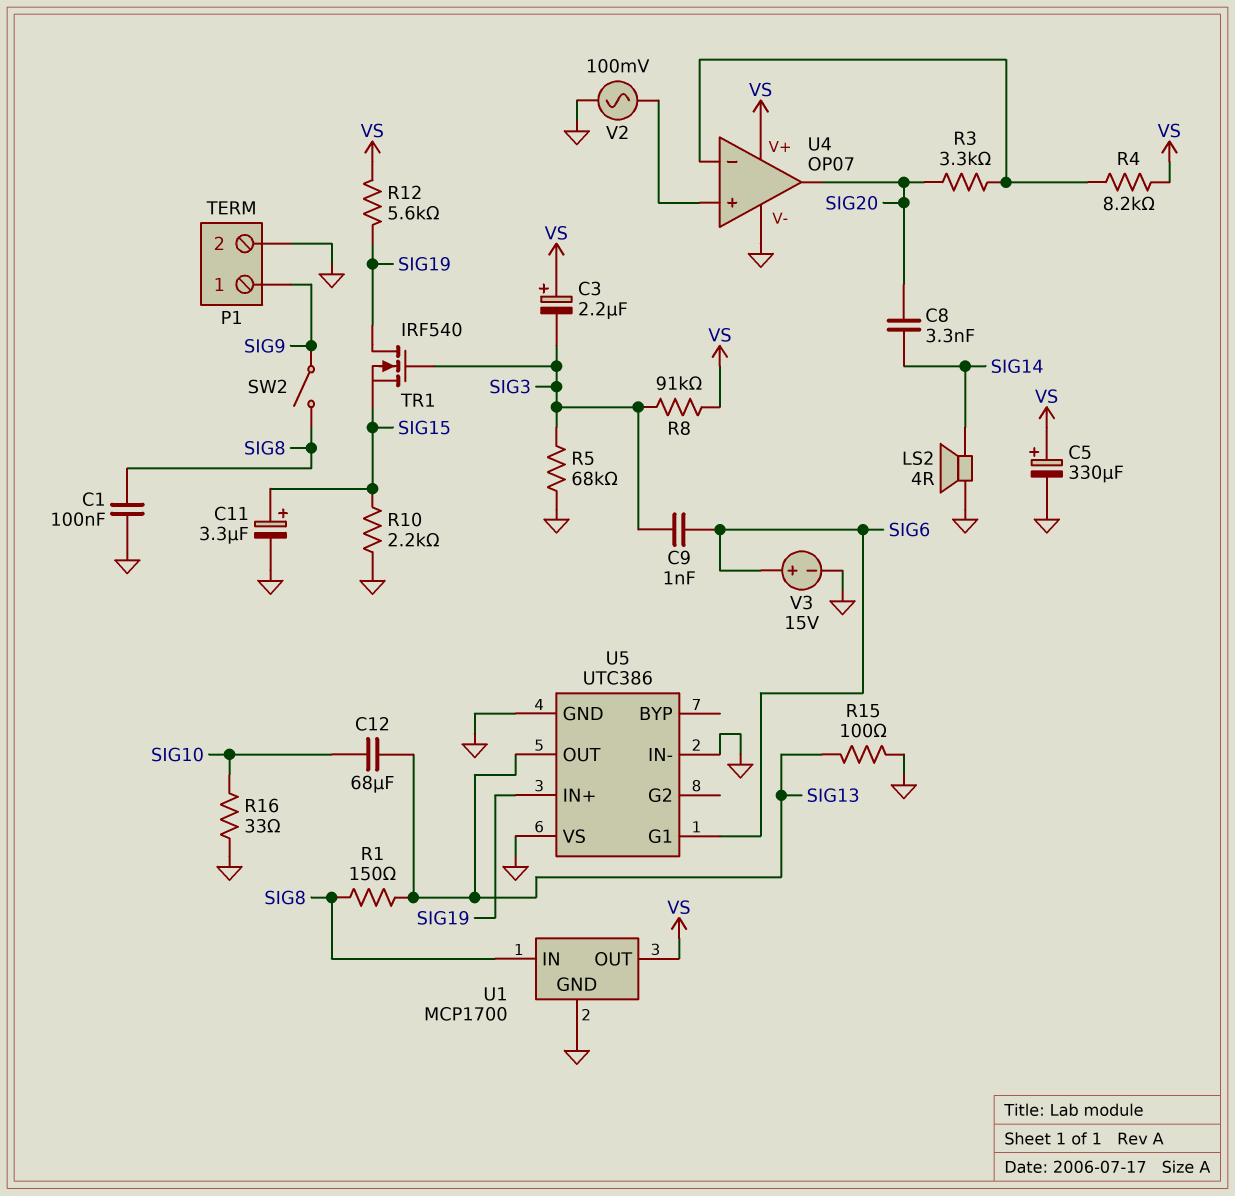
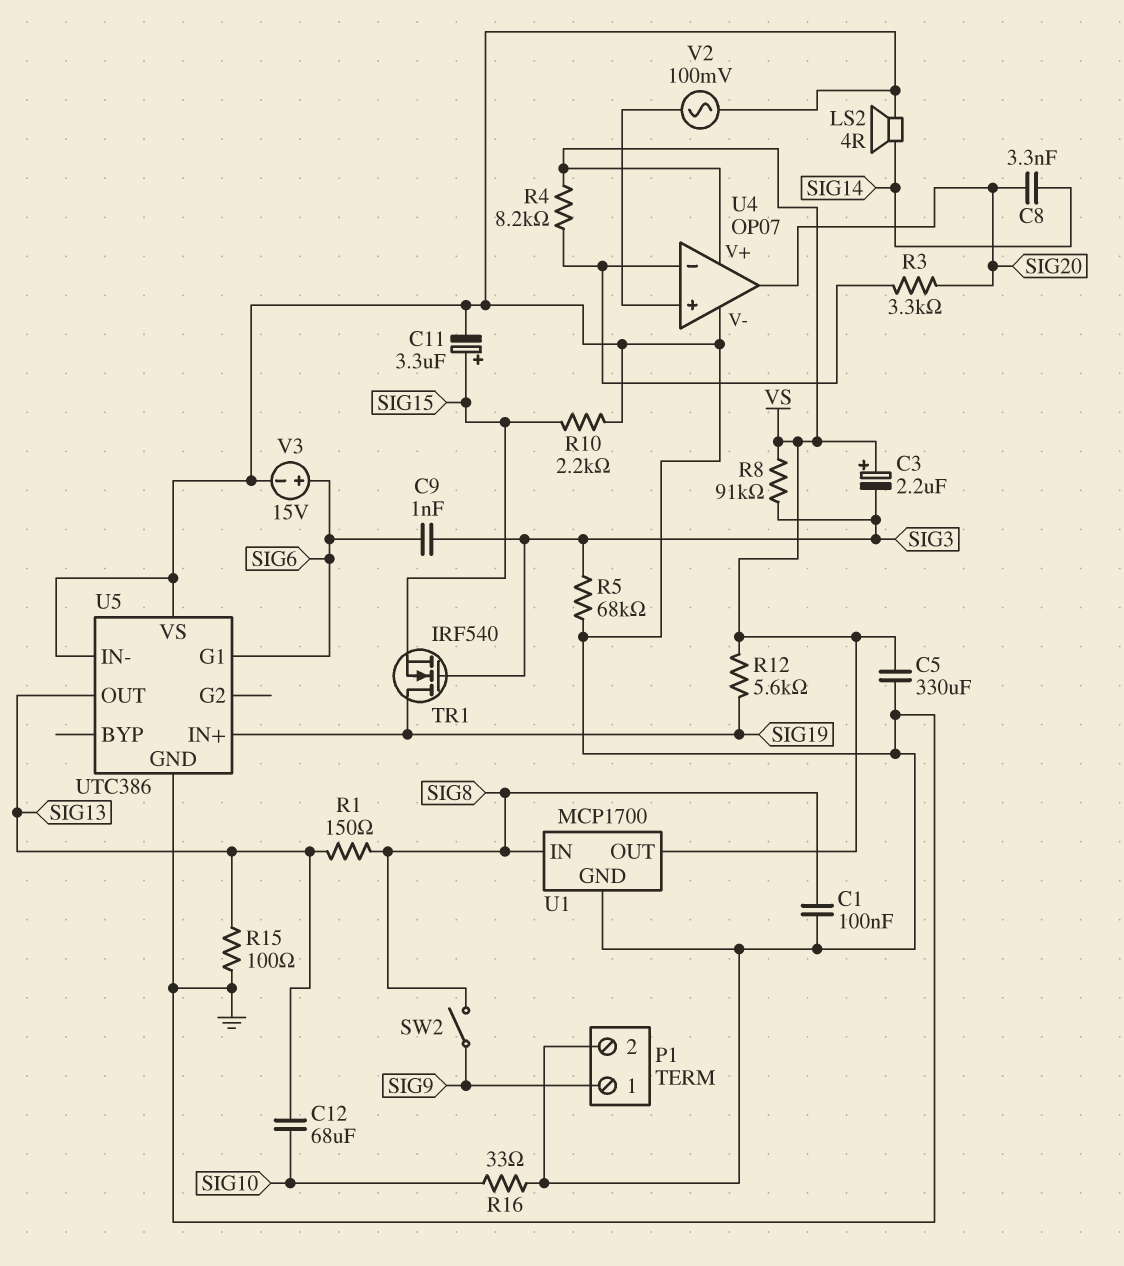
C5: 330uF (plus VS, minus GND) -> 330uF (GND, VS)

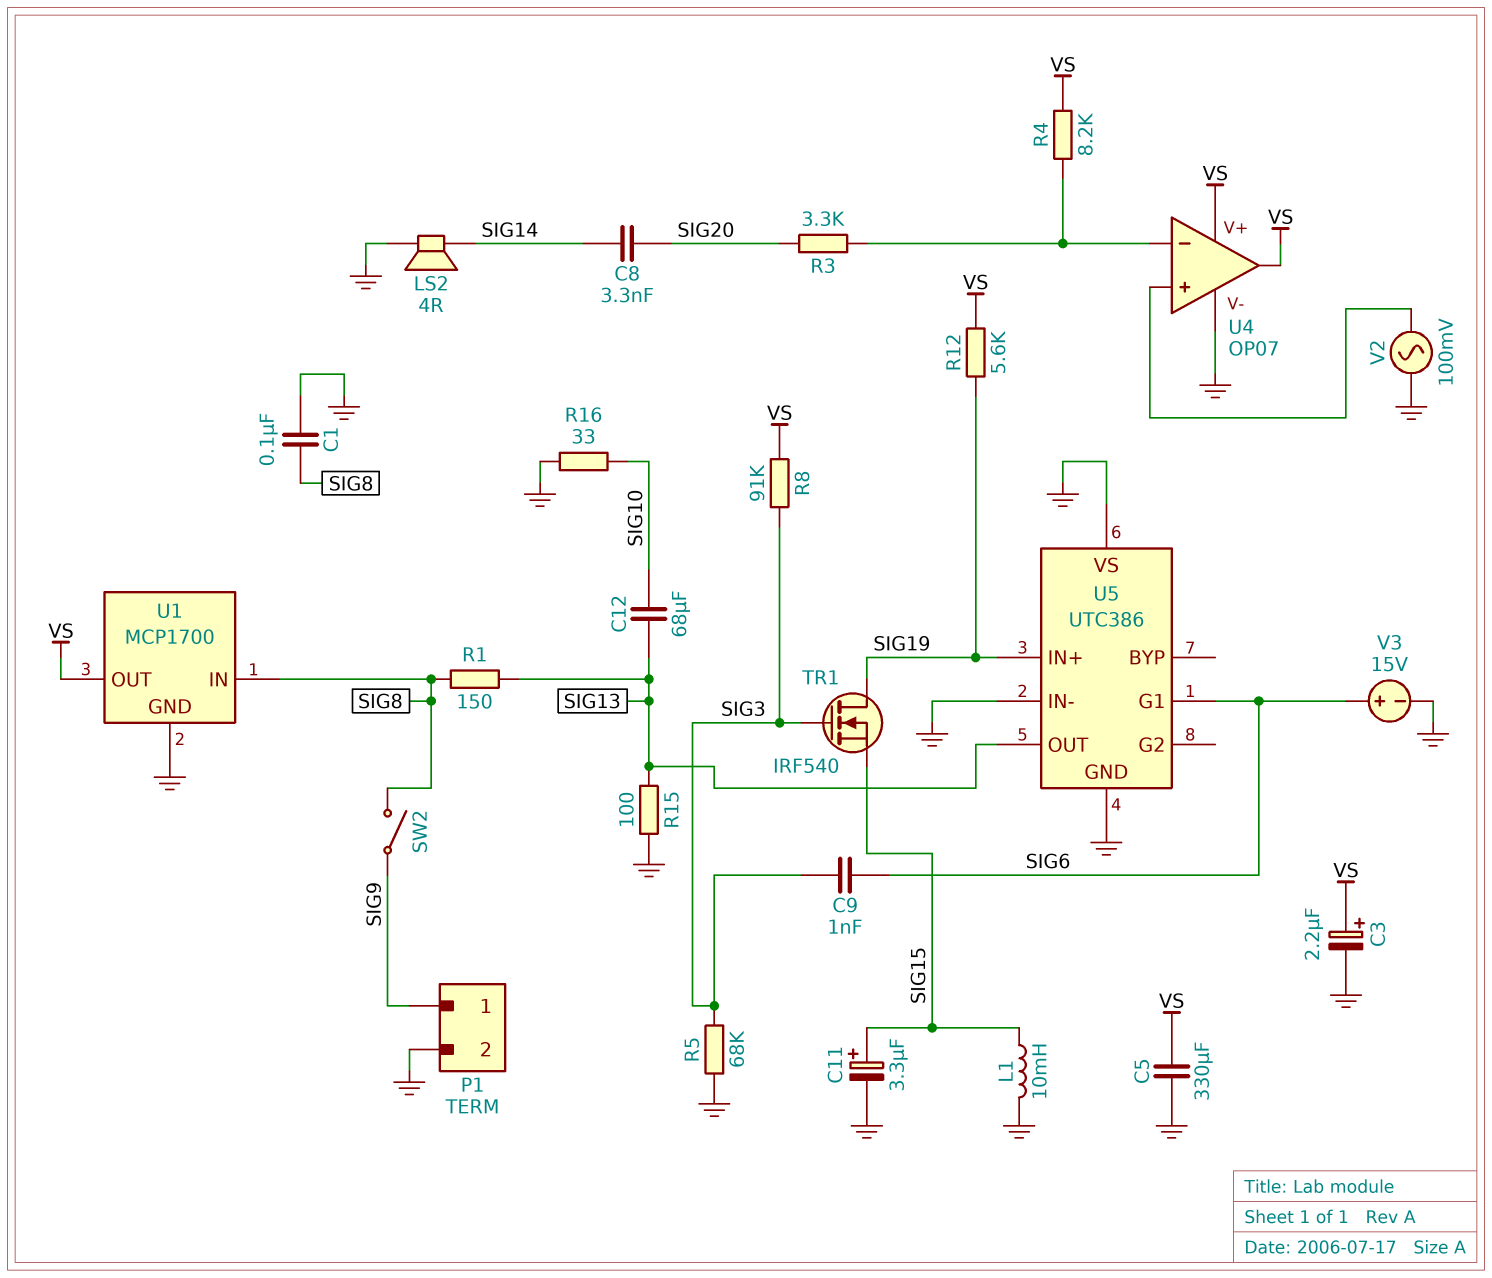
C3: 2.2uF (plus VS, minus SIG3) -> 2.2uF (plus VS, minus GND)
L1: none -> 10mH (GND, SIG15)
R10: 2.2k (GND, SIG15) -> none
U4 pin out: SIG20 -> VS

